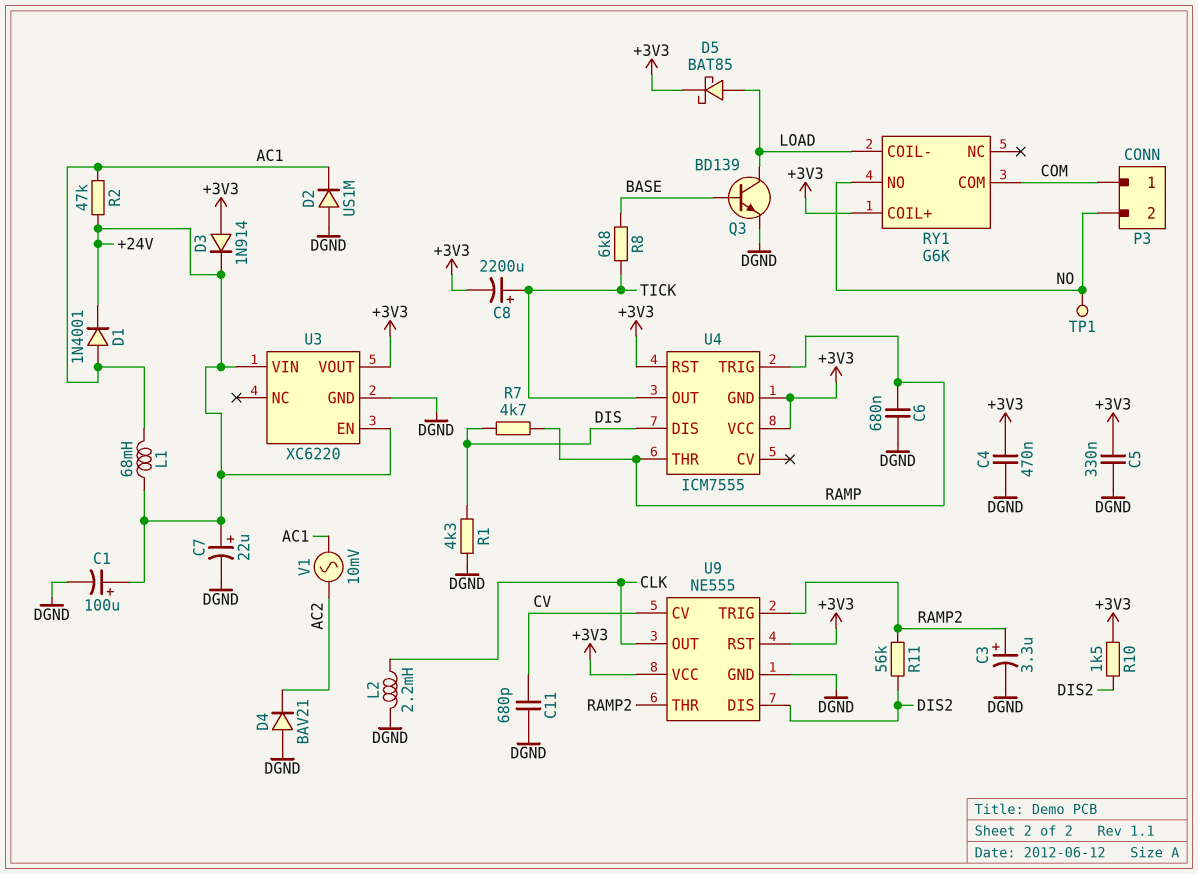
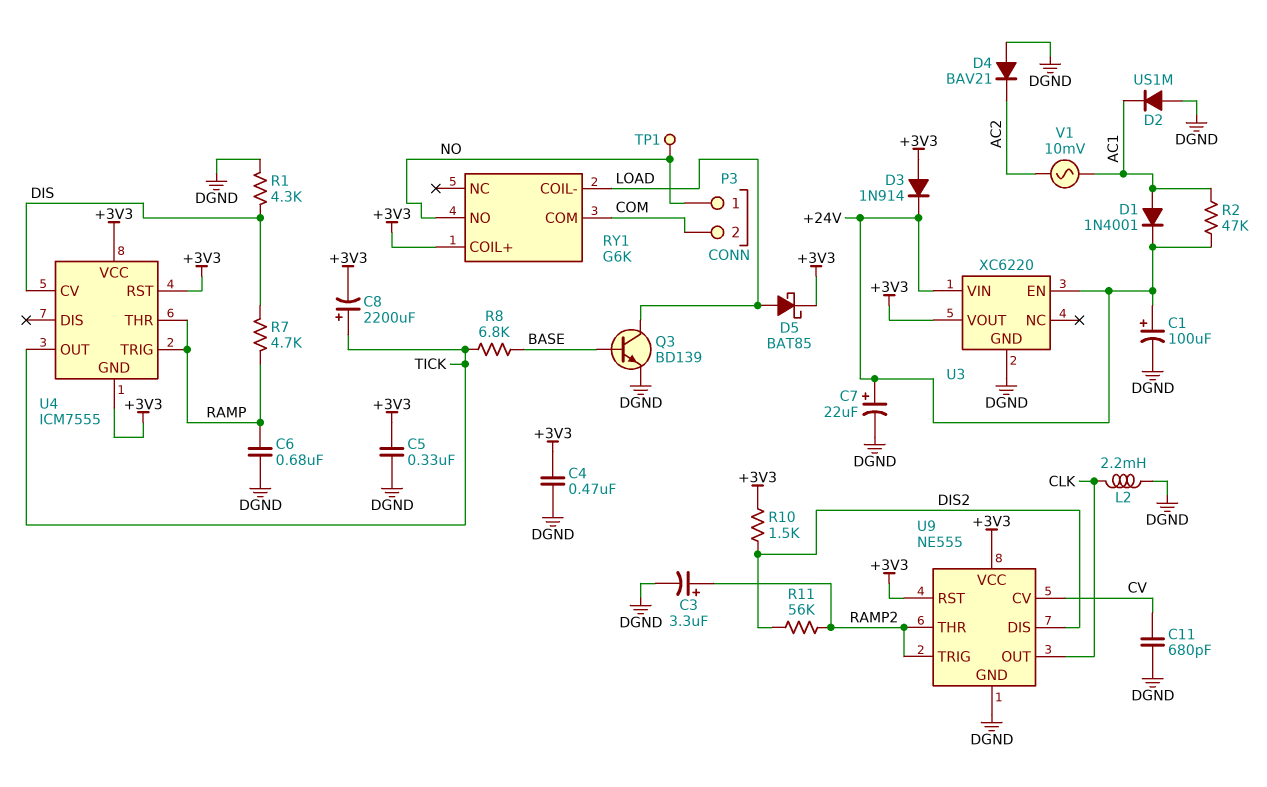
L1: 68mH (+24V, AC1) -> none
P3 pin 1: COM -> NO
P3 pin 2: NO -> COM
U4 pin CV: none -> DIS
U4 pin DIS: DIS -> none

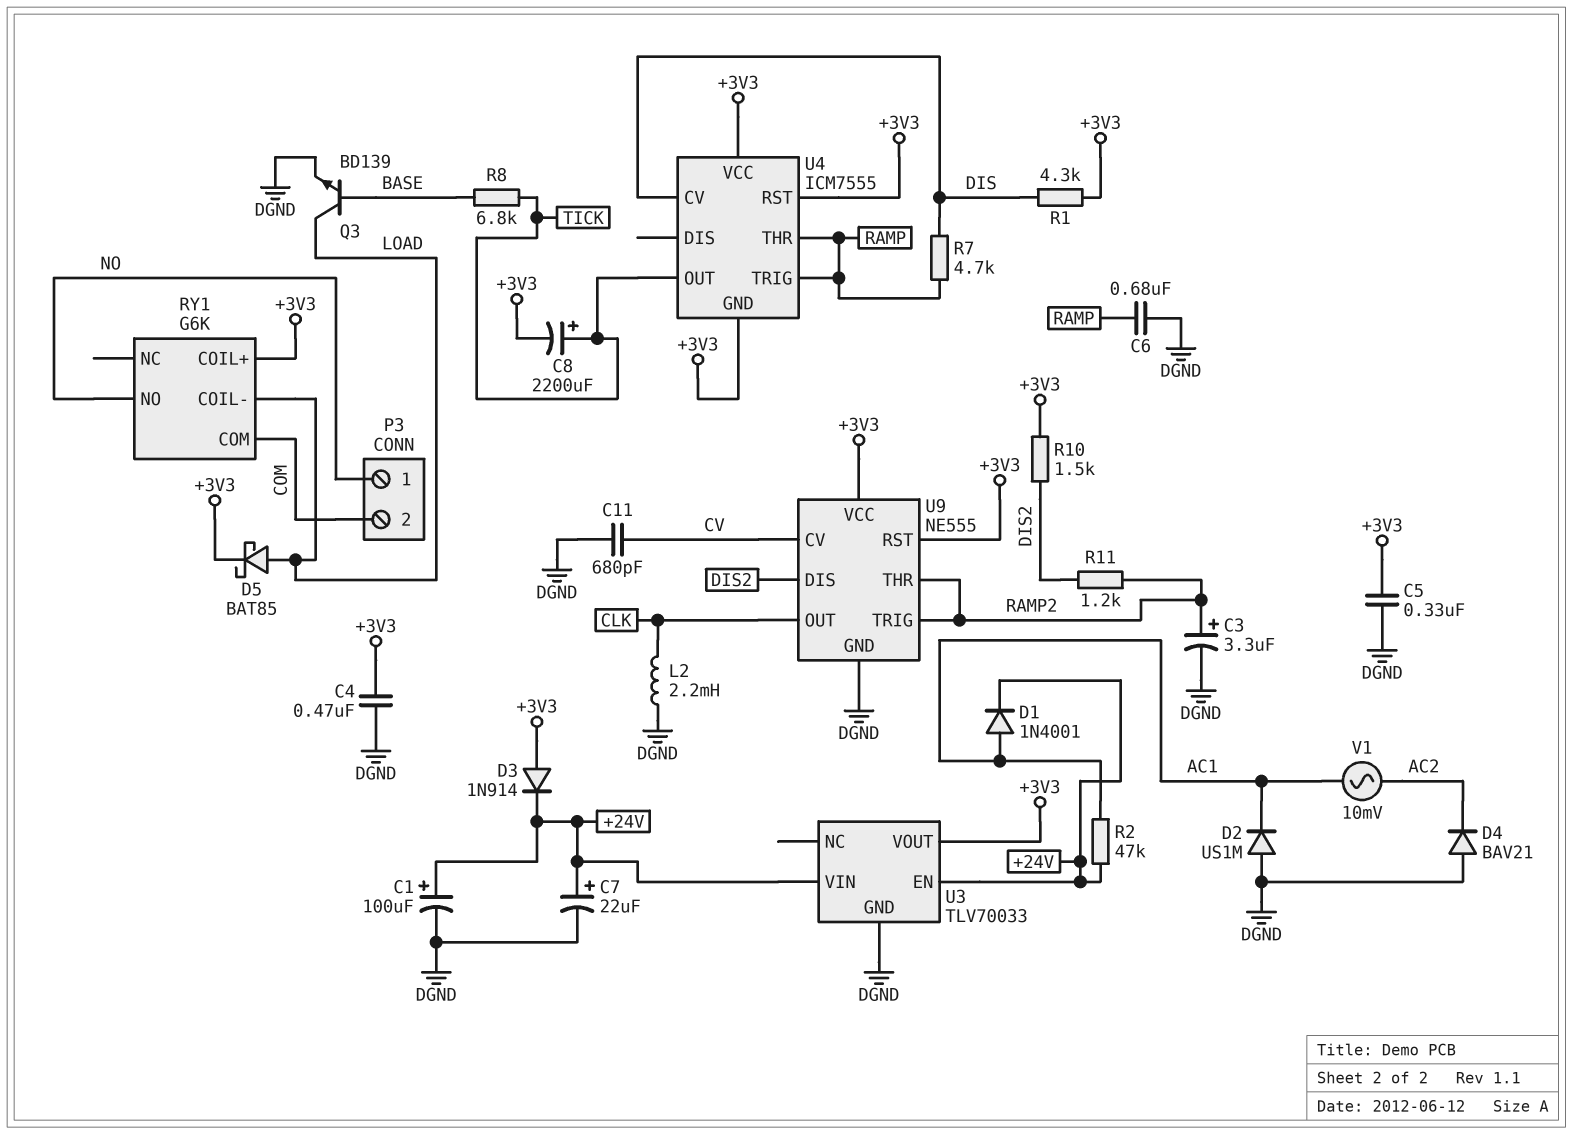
R1: 4.3k (DGND, DIS) -> 4.3k (+3V3, DIS)
R11: 56k (DIS2, RAMP2) -> 1.2k (DIS2, RAMP2)
TP1: test point (NO) -> none
U3: XC6220 -> TLV70033

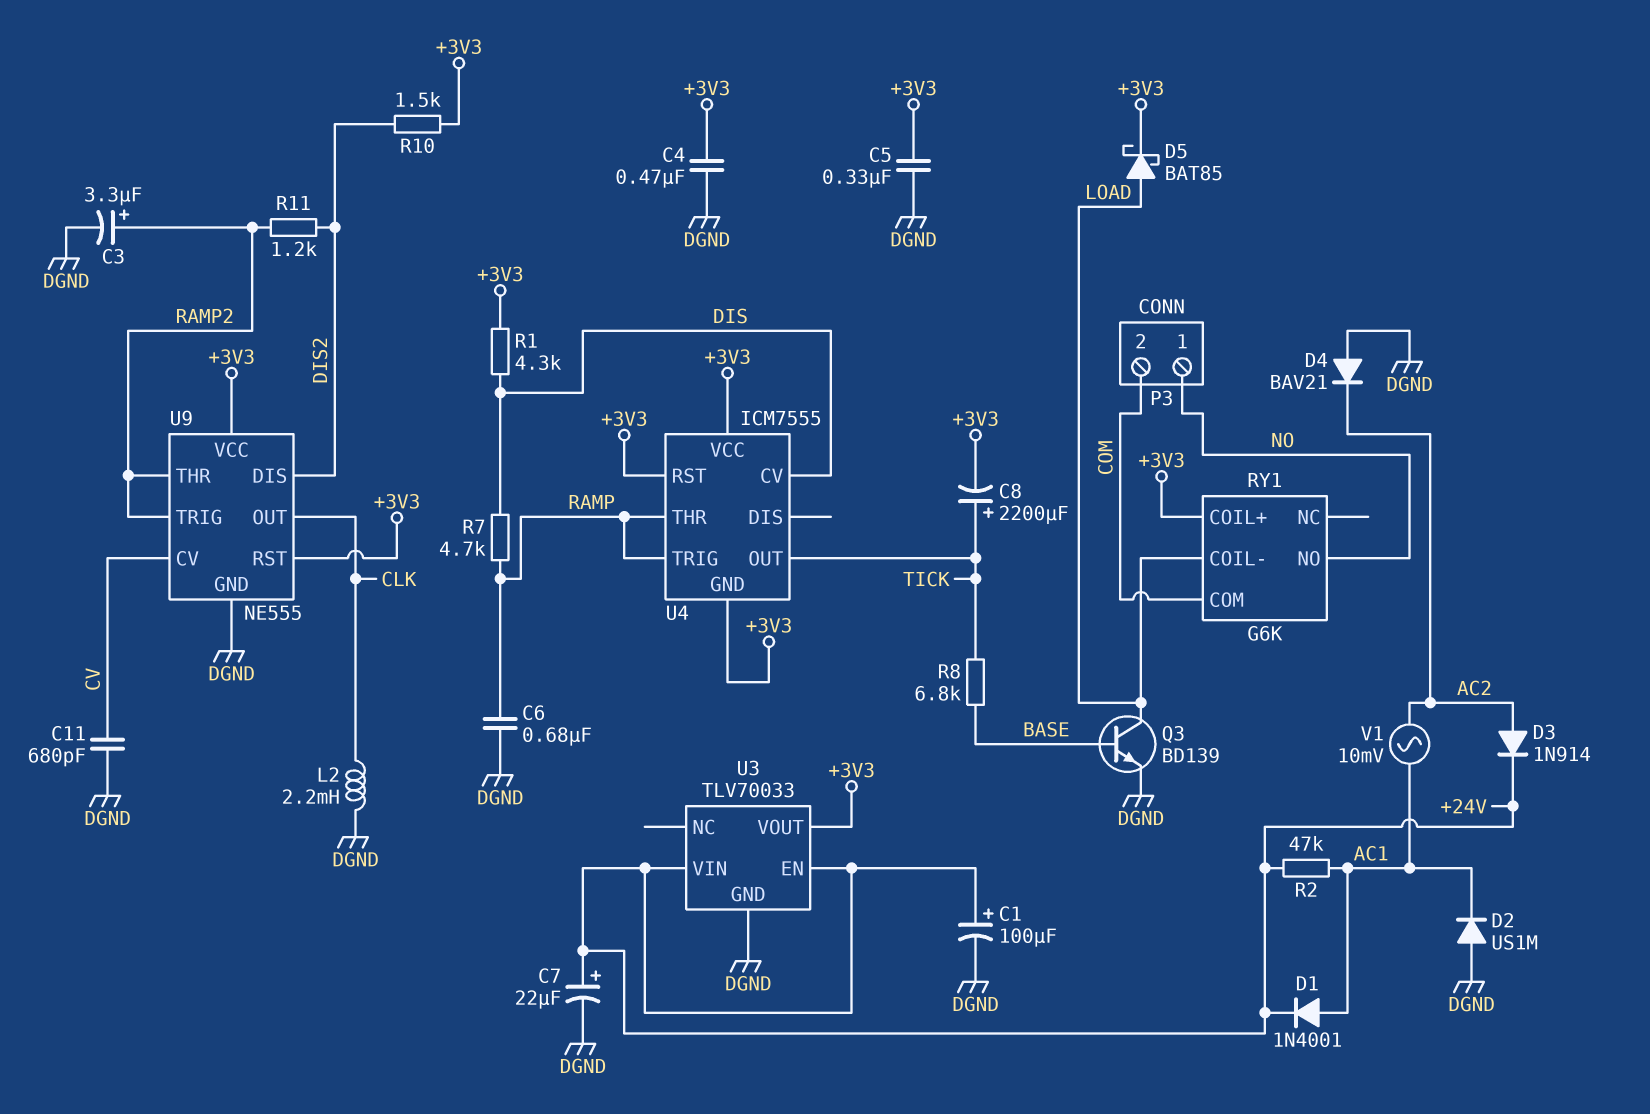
D3: diode 1N914 (A +3V3, K +24V) -> diode 1N914 (A AC2, K +24V)

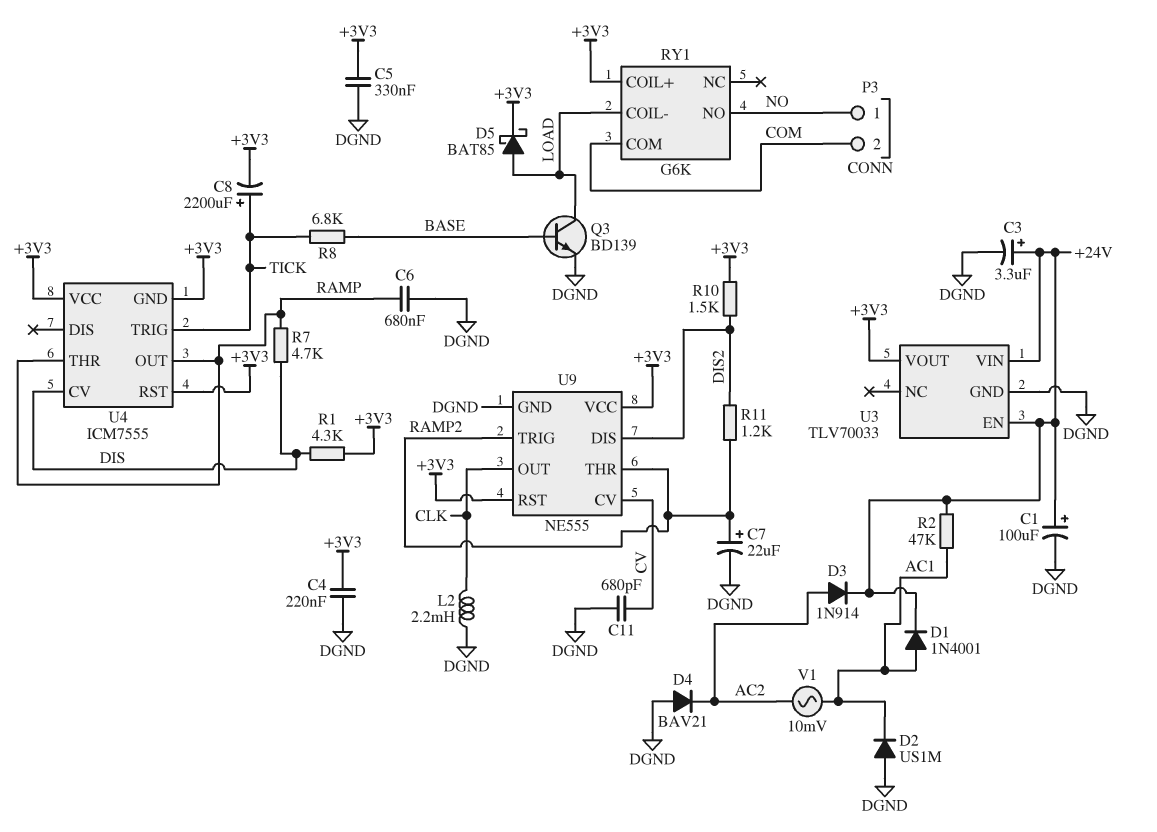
C3: 3.3uF (plus RAMP2, minus DGND) -> 3.3uF (plus +24V, minus DGND)
C4: 470nF (+3V3, DGND) -> 220nF (+3V3, DGND)
C7: 22uF (plus +24V, minus DGND) -> 22uF (plus RAMP2, minus DGND)
U4 pin OUT: TICK -> RAMP
U4 pin TRIG: RAMP -> TICK

